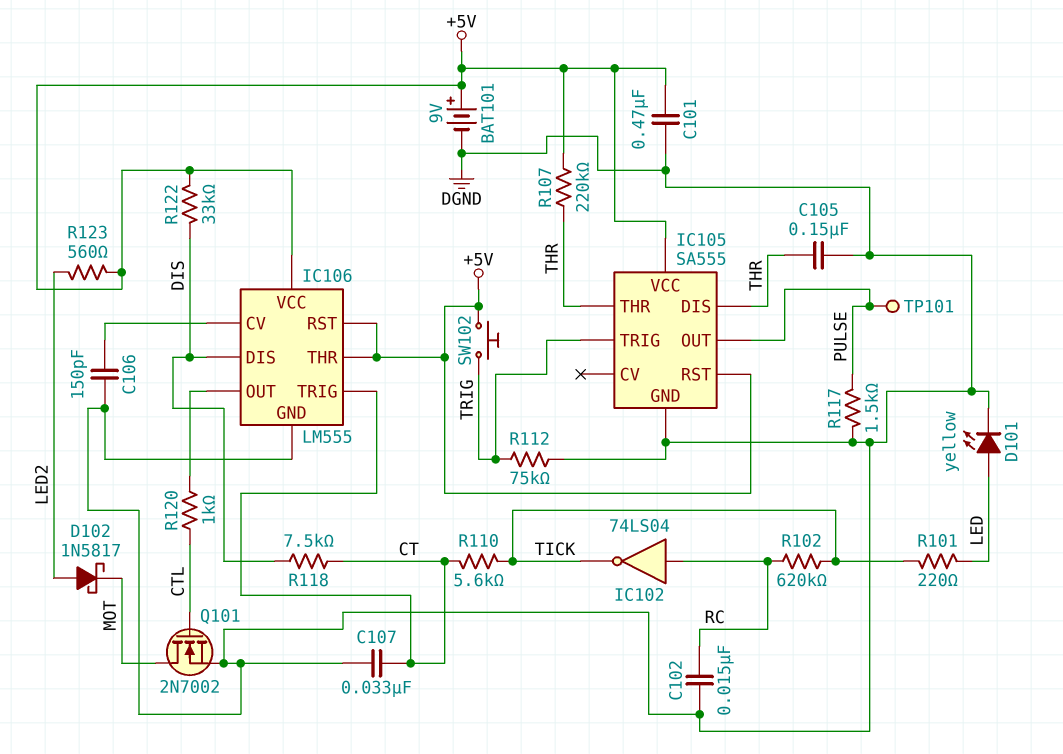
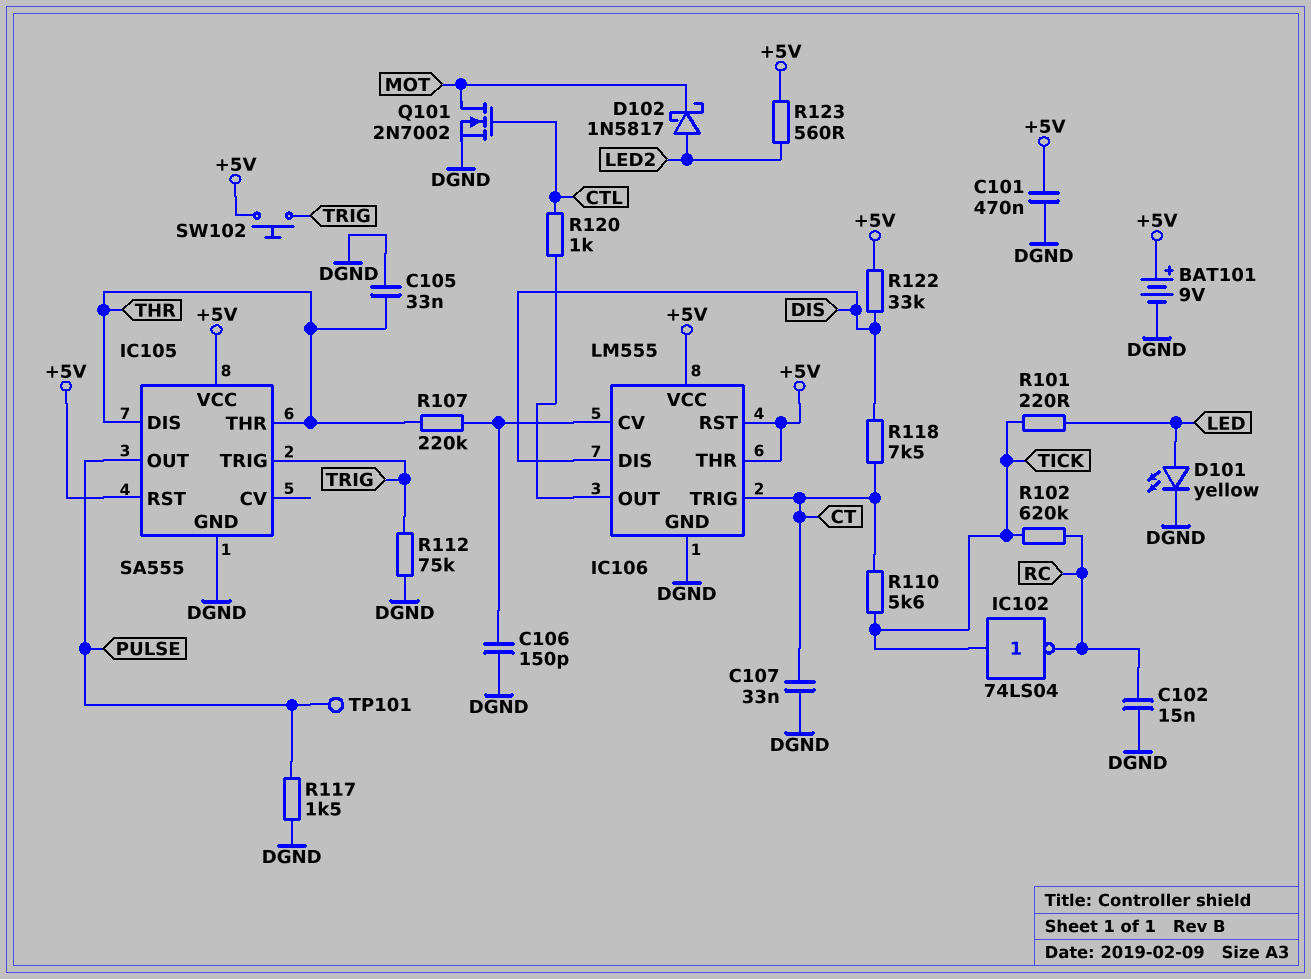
C105: 150nF (DGND, THR) -> 33nF (DGND, THR)
IC102: NOT 74LS04 (in RC, out TICK) -> NOT 74LS04 (in TICK, out RC)
R107: 220k (+5V, THR) -> 220k (IC106/CV, THR)

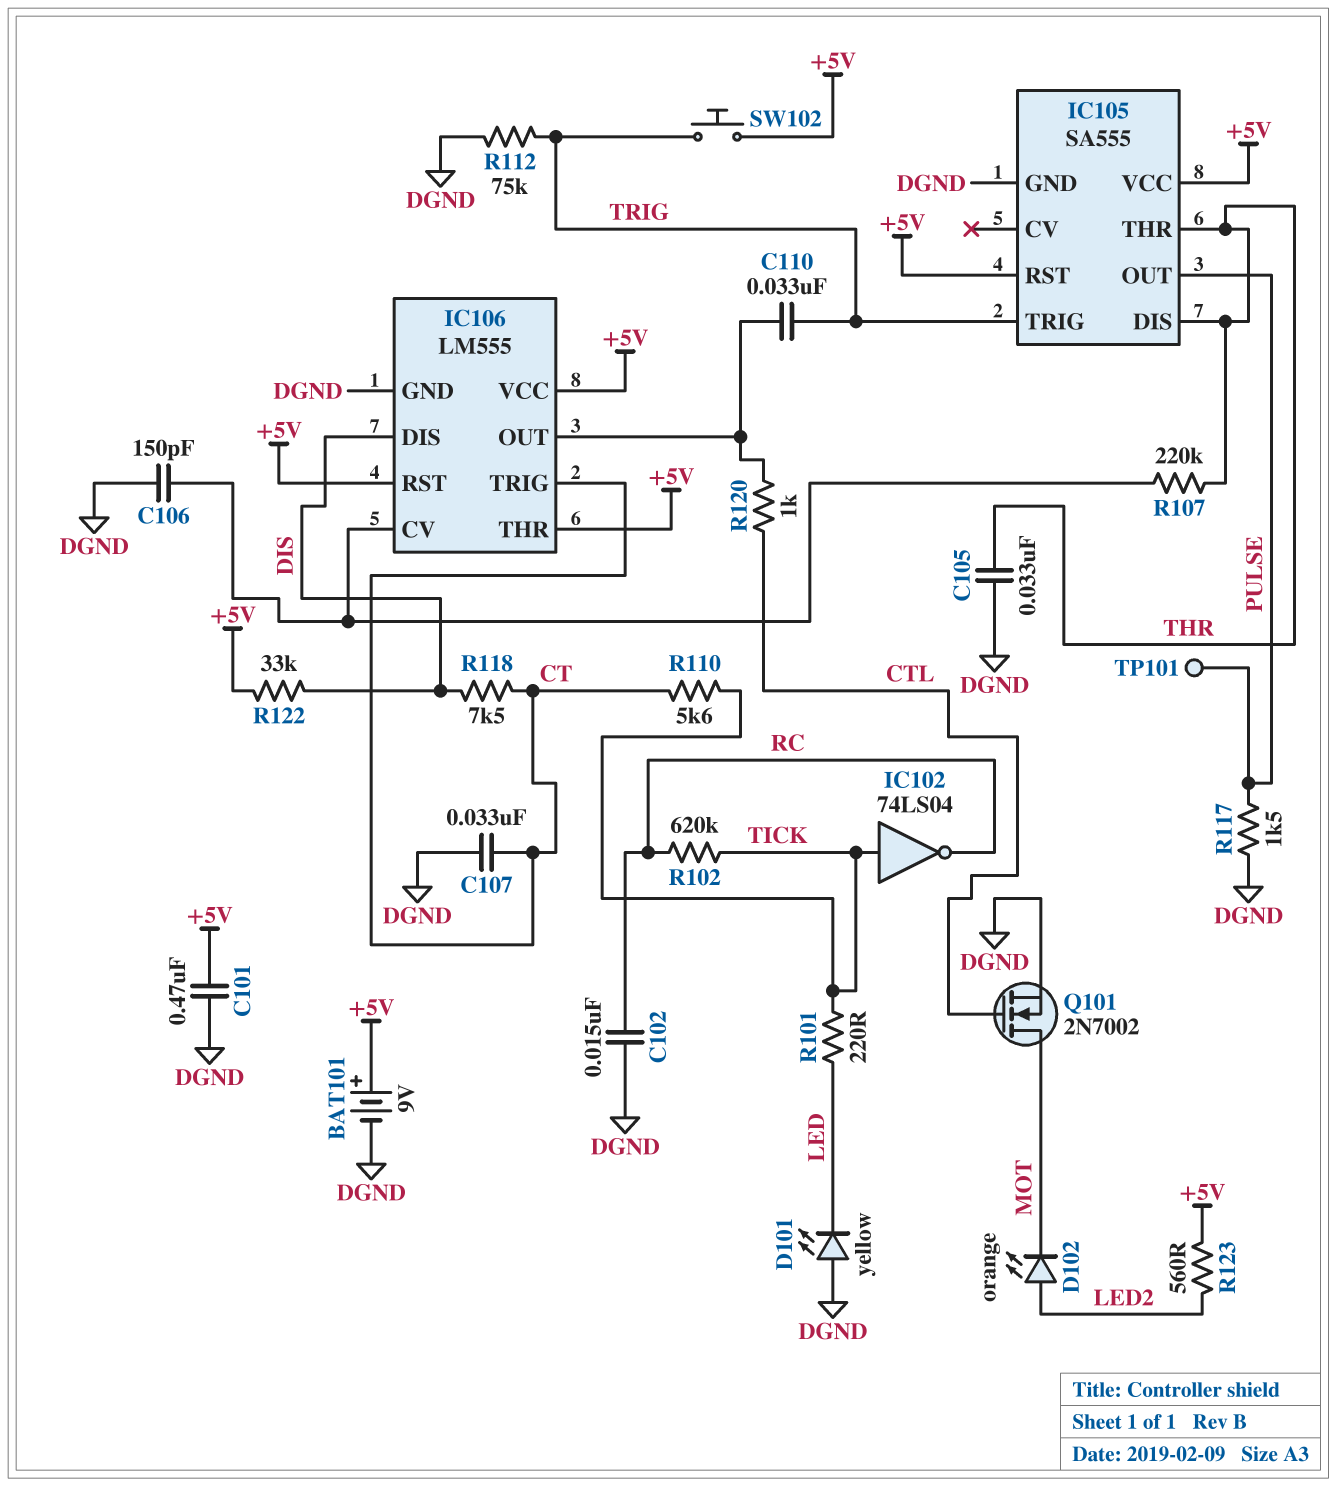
C110: none -> 33nF (IC106/OUT, TRIG)
D101: LED yellow (A LED, K DGND) -> LED yellow (A DGND, K LED)
D102: schottky 1N5817 (A LED2, K MOT) -> LED orange (A LED2, K MOT)

